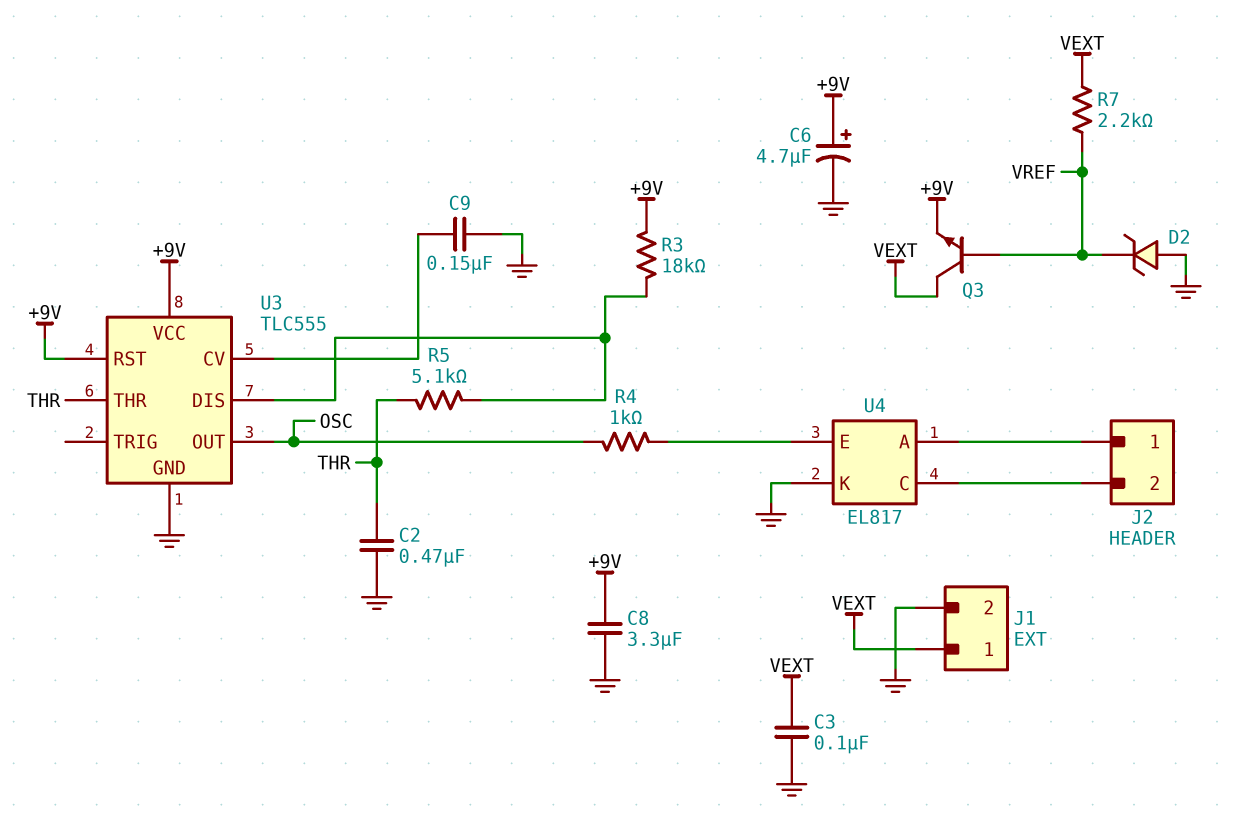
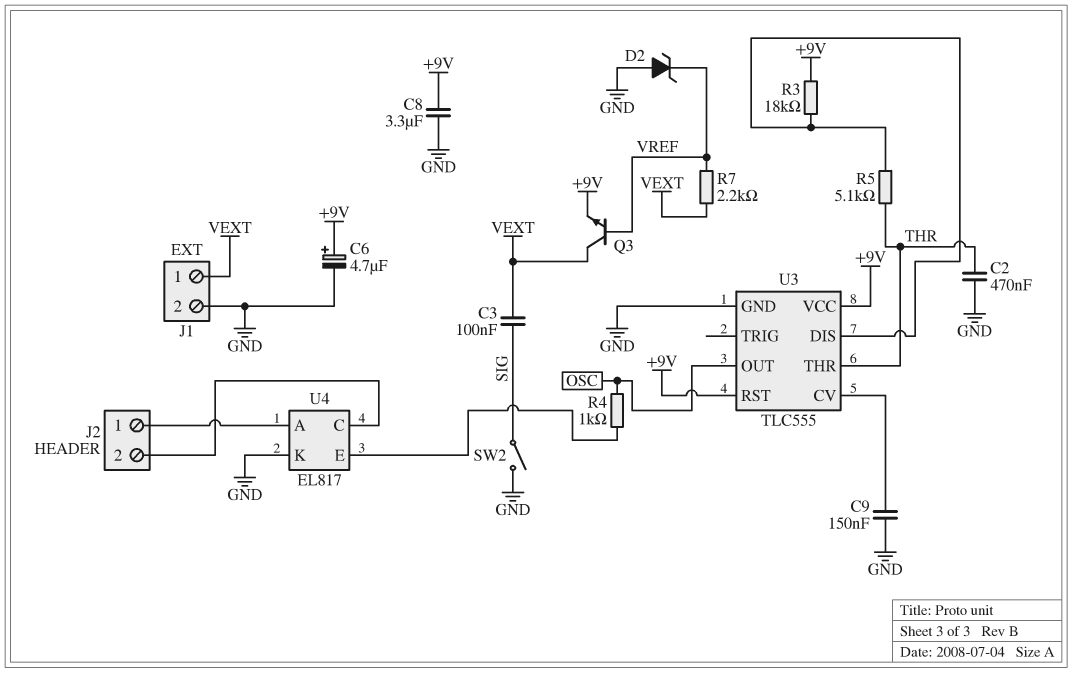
C3: 100nF (GND, VEXT) -> 100nF (SIG, VEXT)
SW2: none -> switch (GND, SIG)

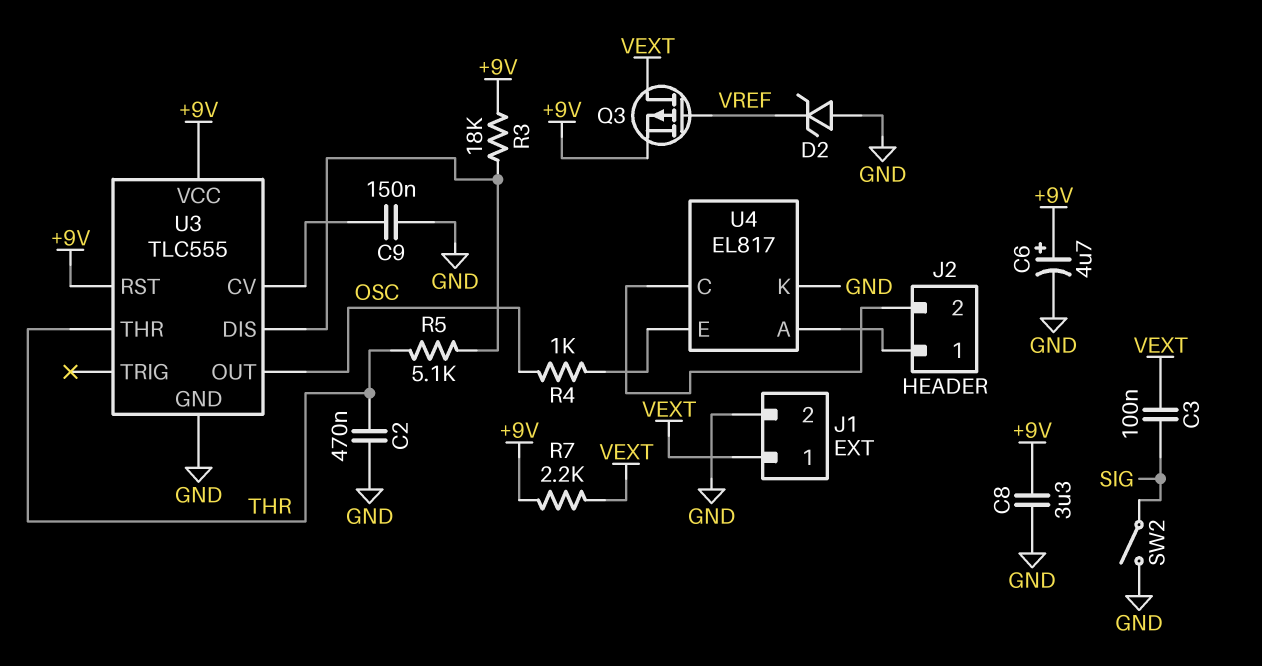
Q3: NPN (B VREF, C VEXT, E +9V) -> PMOS (G VREF, D VEXT, S +9V)
R7: 2.2k (VEXT, VREF) -> 2.2k (+9V, VEXT)

